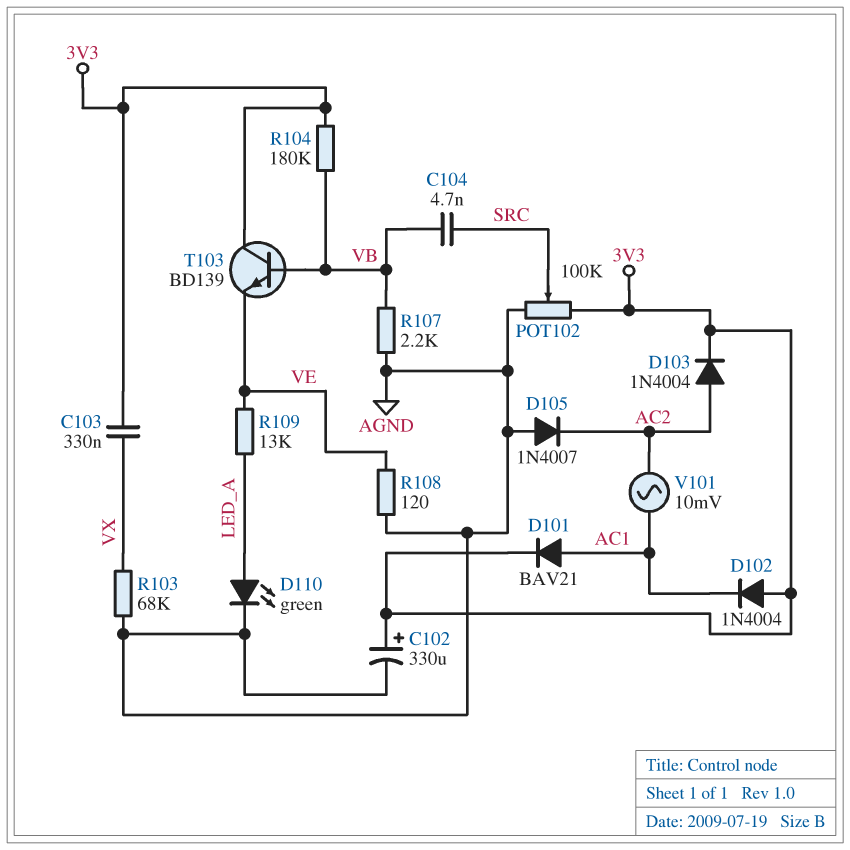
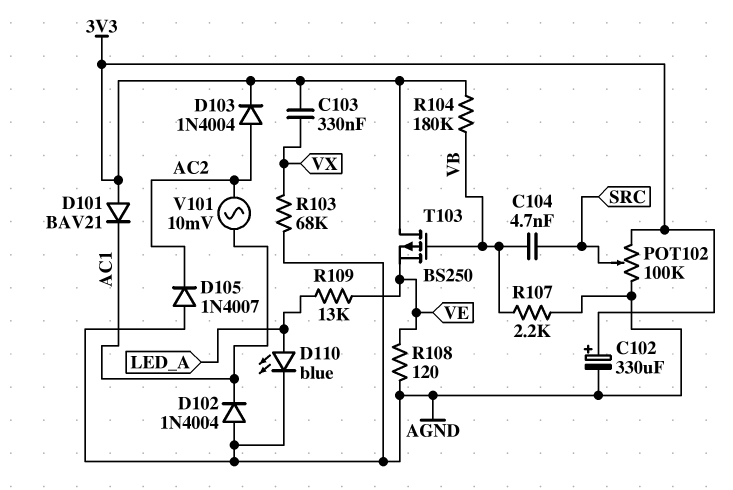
D101: diode BAV21 (A AC1, K 3V3) -> diode BAV21 (A 3V3, K AC1)
D102: diode 1N4004 (A 3V3, K AC1) -> diode 1N4004 (A AGND, K AC1)
D110: LED green (A LED_A, K AGND) -> LED blue (A LED_A, K AGND)
T103: NPN BD139 (B VB, C 3V3, E VE) -> PMOS BS250 (G VB, D 3V3, S VE)

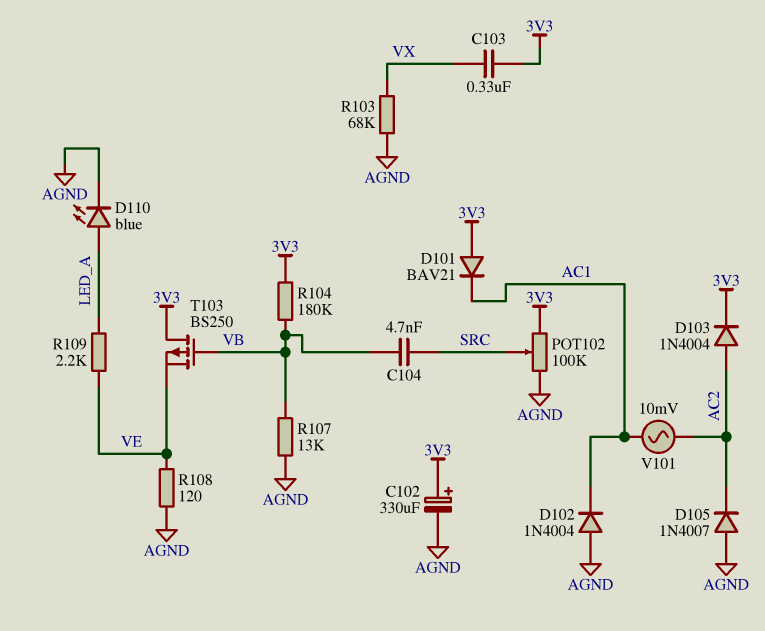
R107: 2.2k (AGND, VB) -> 13k (AGND, VB)
R109: 13k (LED_A, VE) -> 2.2k (LED_A, VE)

